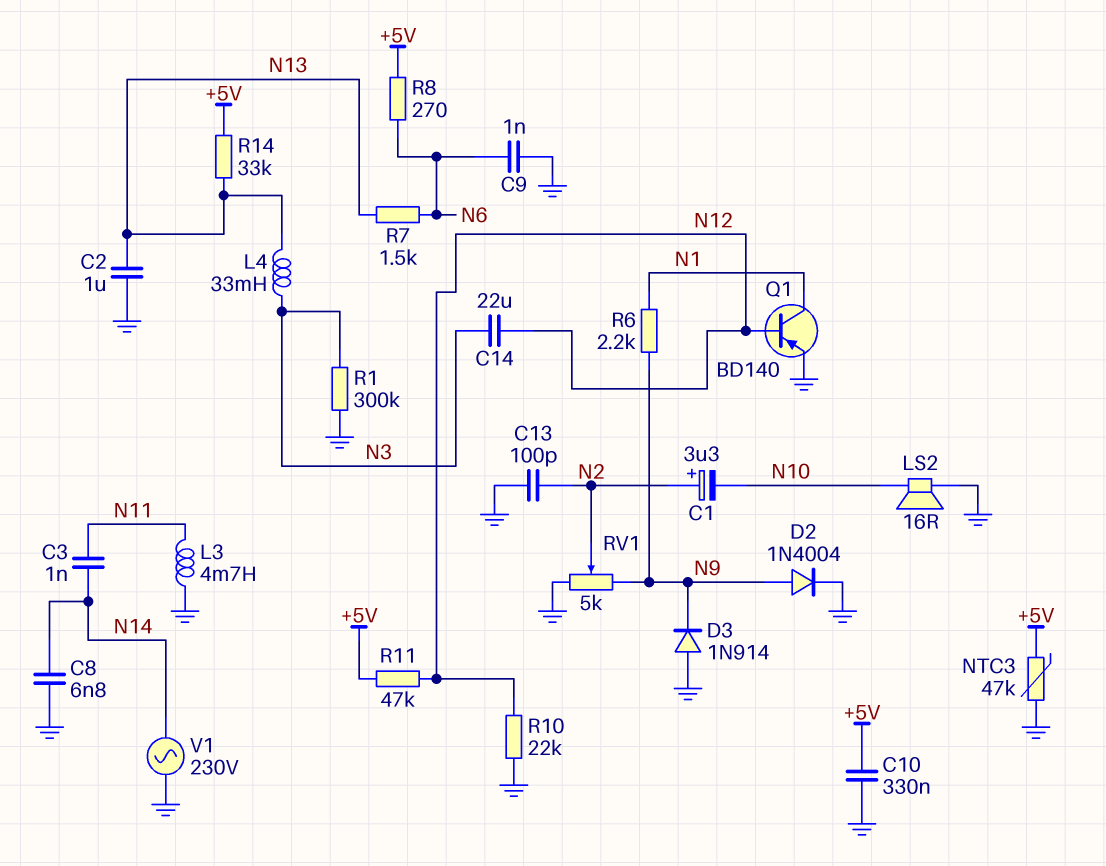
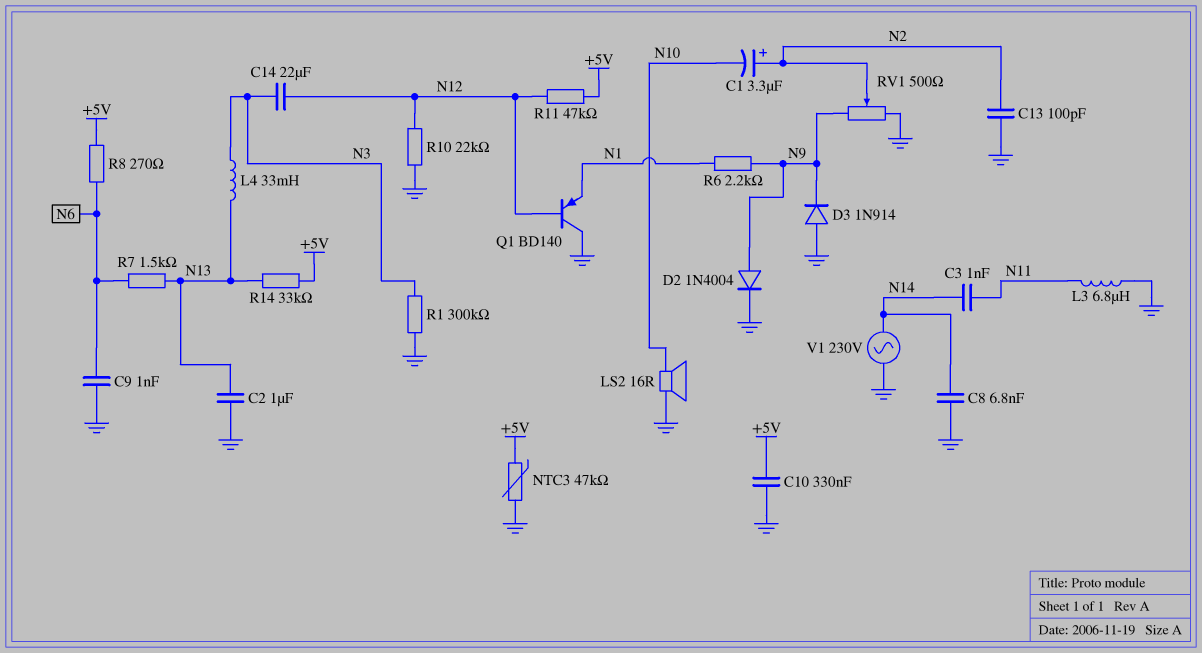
L3: 4.7mH (GND, N11) -> 6.8uH (GND, N11)
Q1: PNP BD140 (B N12, C N1, E GND) -> PNP BD140 (B N12, C GND, E N1)
RV1: 5k (GND, N9, wiper N2) -> 500 (GND, N9, wiper N2)

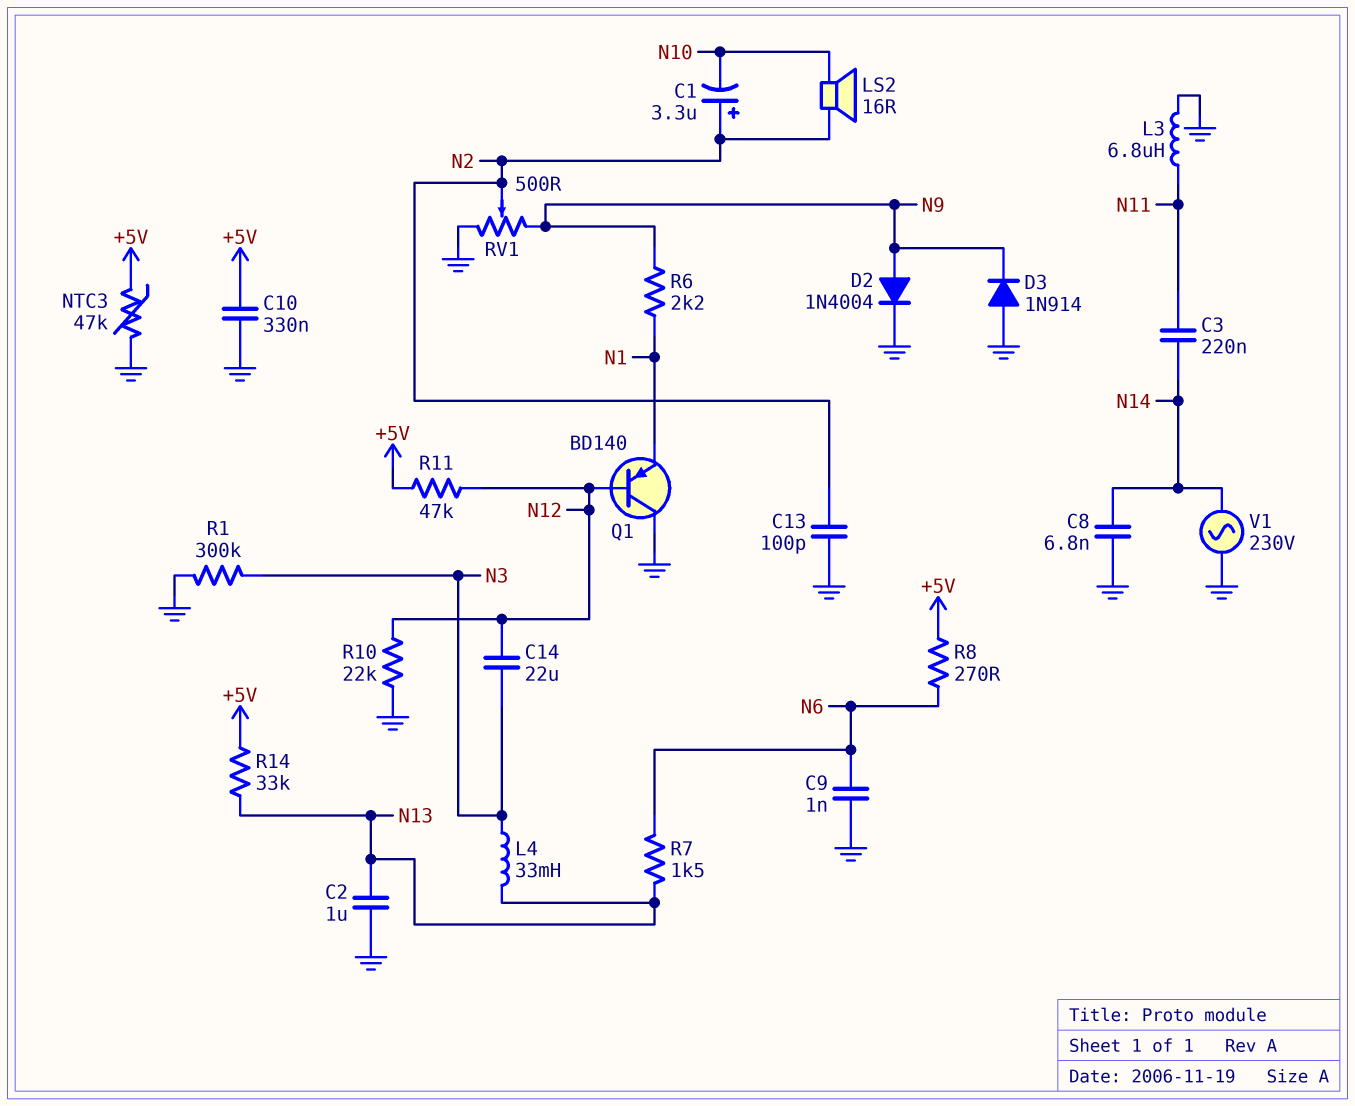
C3: 1nF (N11, N14) -> 220nF (N11, N14)
LS2: speaker 16R (GND, N10) -> speaker 16R (N2, N10)

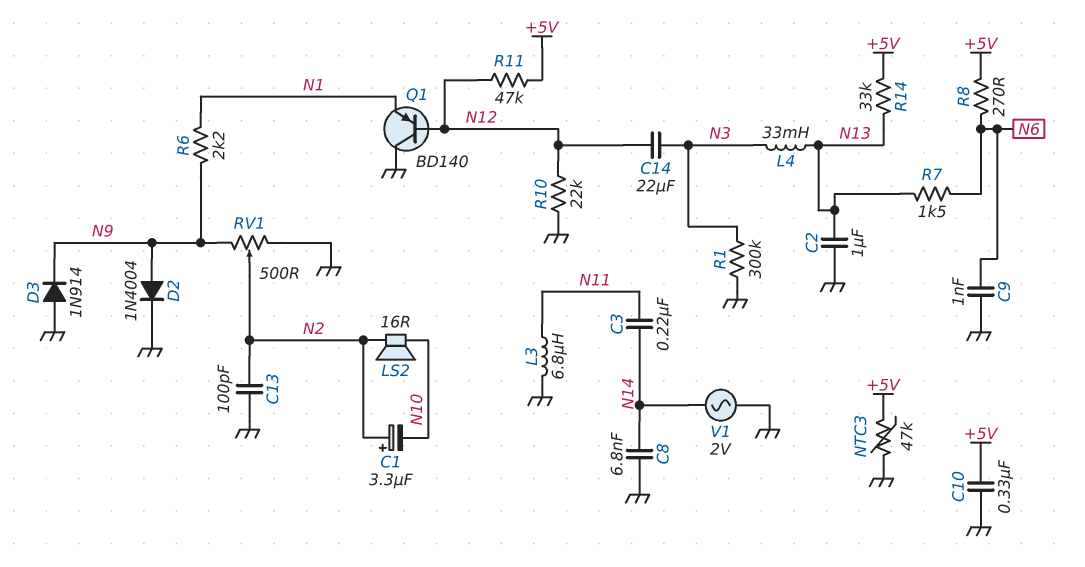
V1: AC 230V (GND, N14) -> AC 2V (GND, N14)

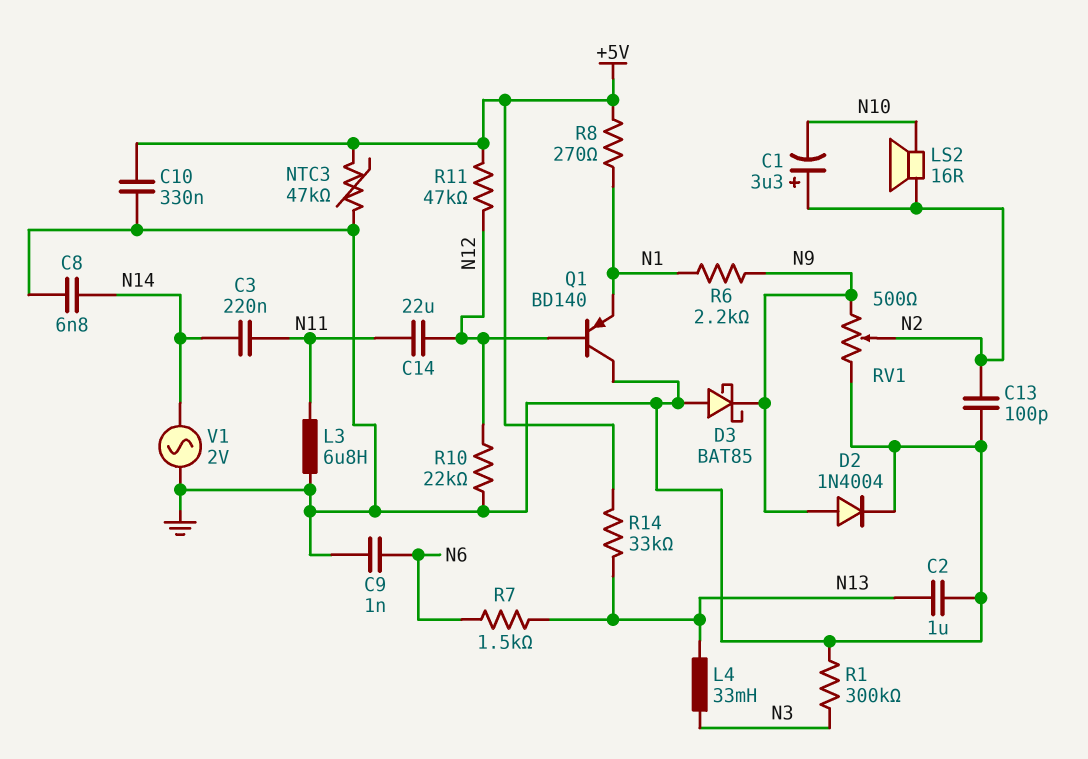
C14: 22uF (N3, N12) -> 22uF (N11, N12)
D3: diode 1N914 (A GND, K N9) -> schottky BAT85 (A GND, K N9)
R8: 270 (+5V, N6) -> 270 (+5V, N1)

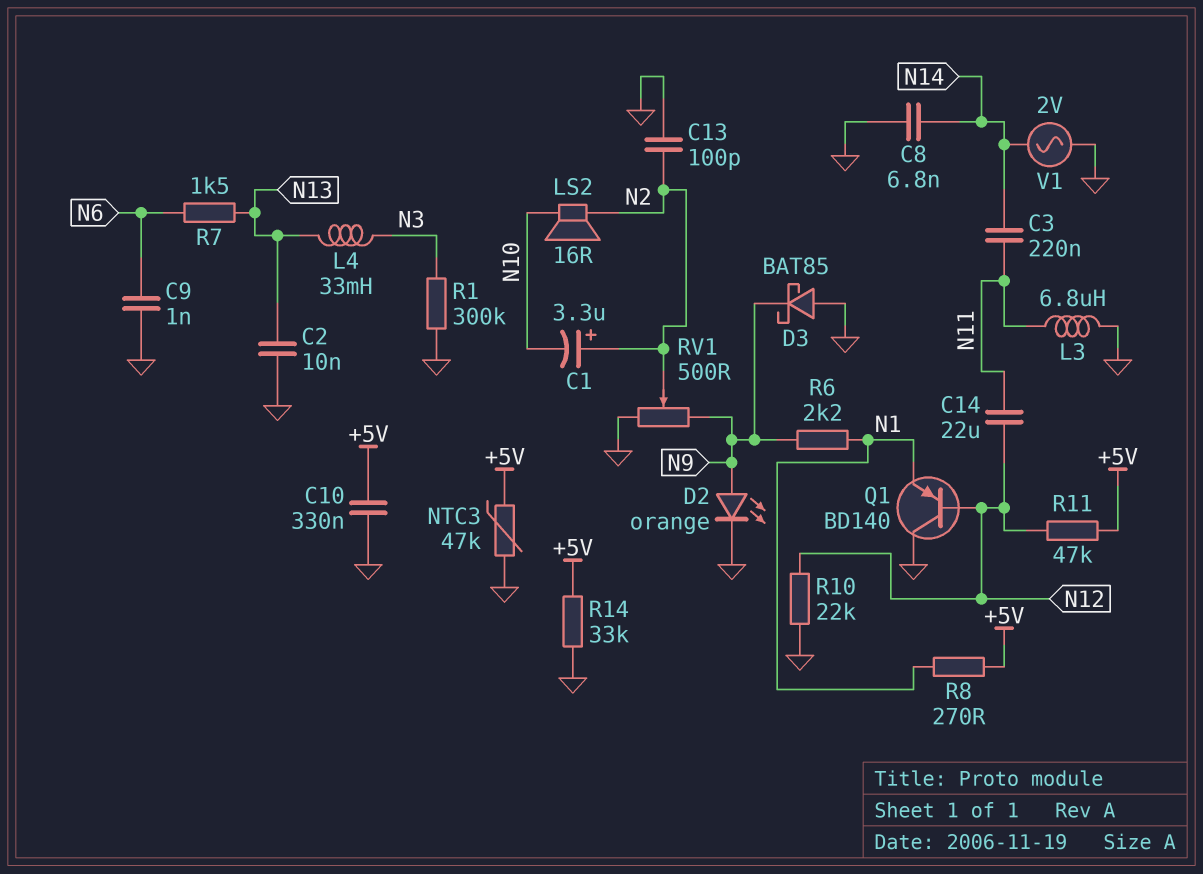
C2: 1uF (GND, N13) -> 10nF (GND, N13)
D2: diode 1N4004 (A N9, K GND) -> LED orange (A N9, K GND)
R14: 33k (+5V, N13) -> 33k (+5V, GND)

